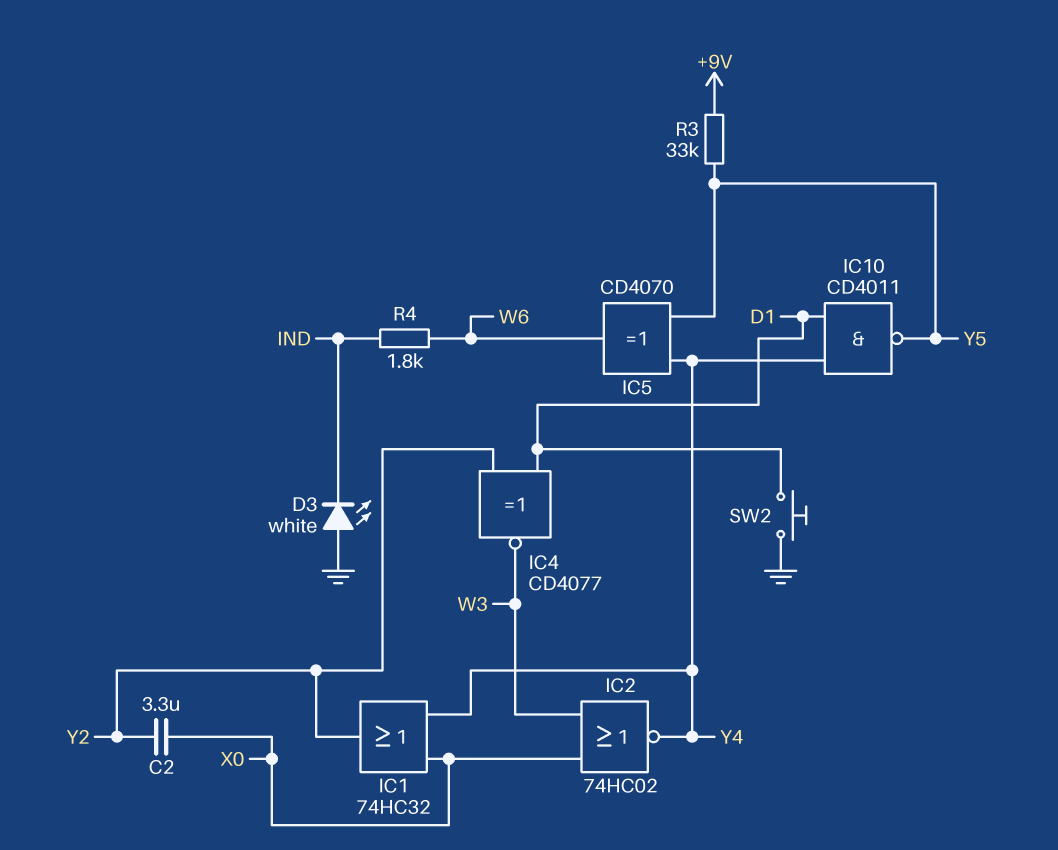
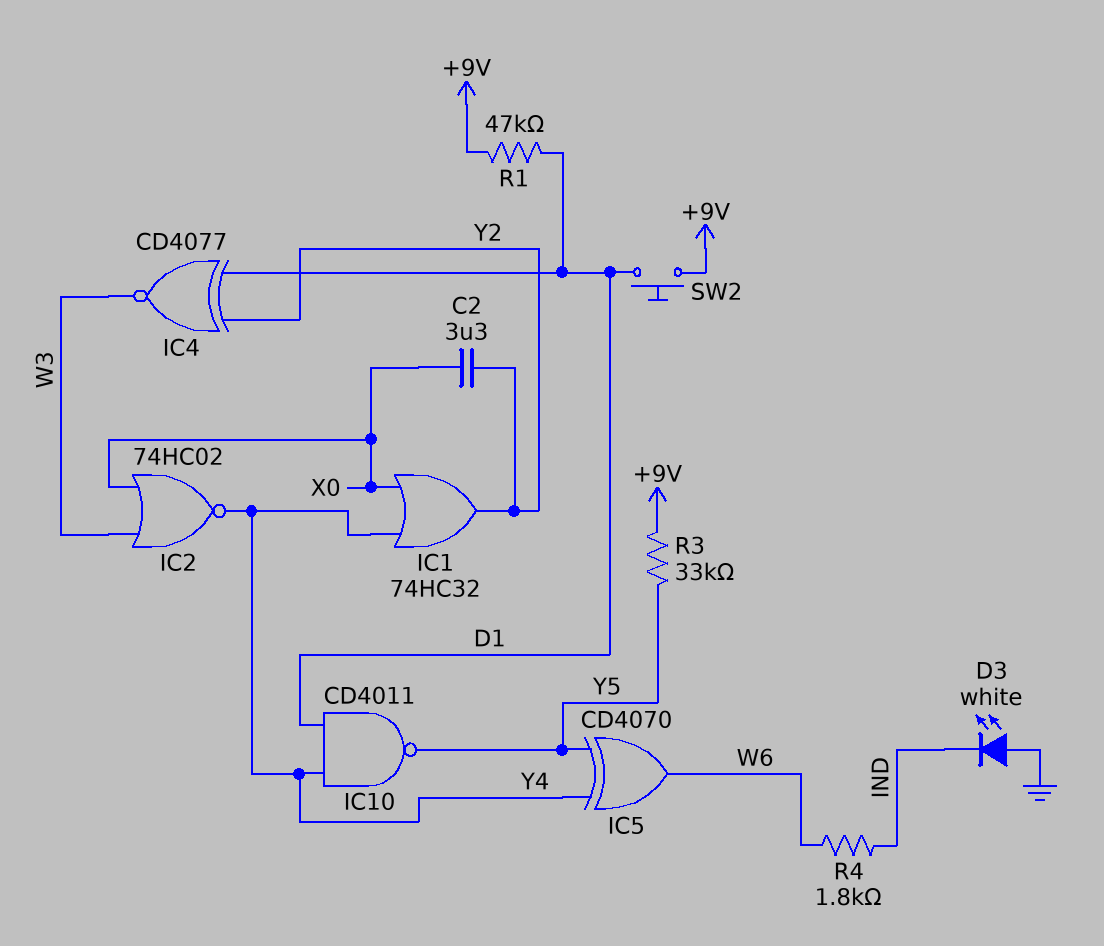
R1: none -> 47k (+9V, D1)
SW2: button (D1, GND) -> button (+9V, D1)

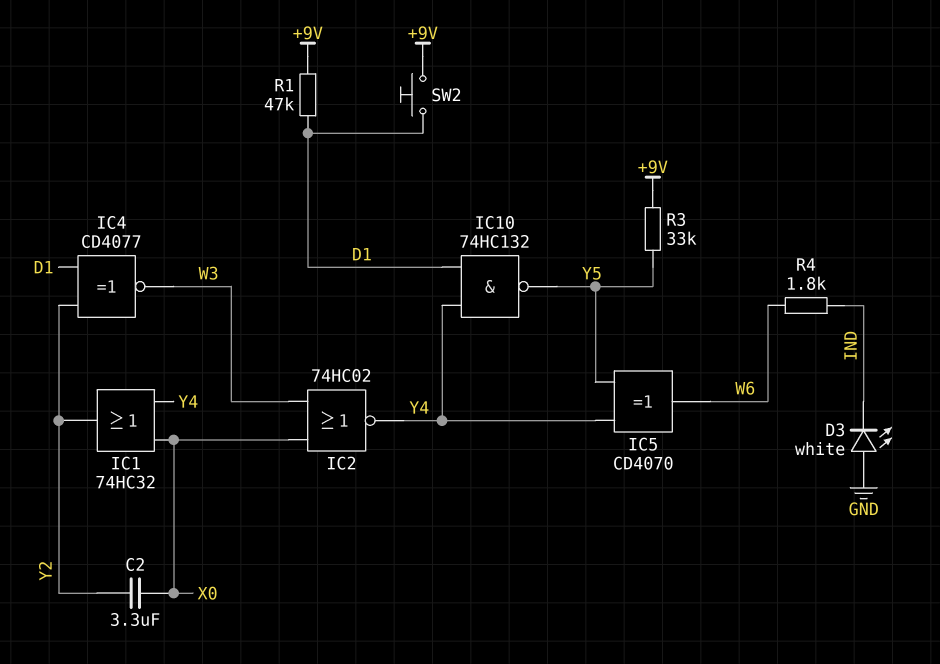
IC10: NAND CD4011 (in D1, in Y4, out Y5) -> NAND 74HC132 (in D1, in Y4, out Y5)

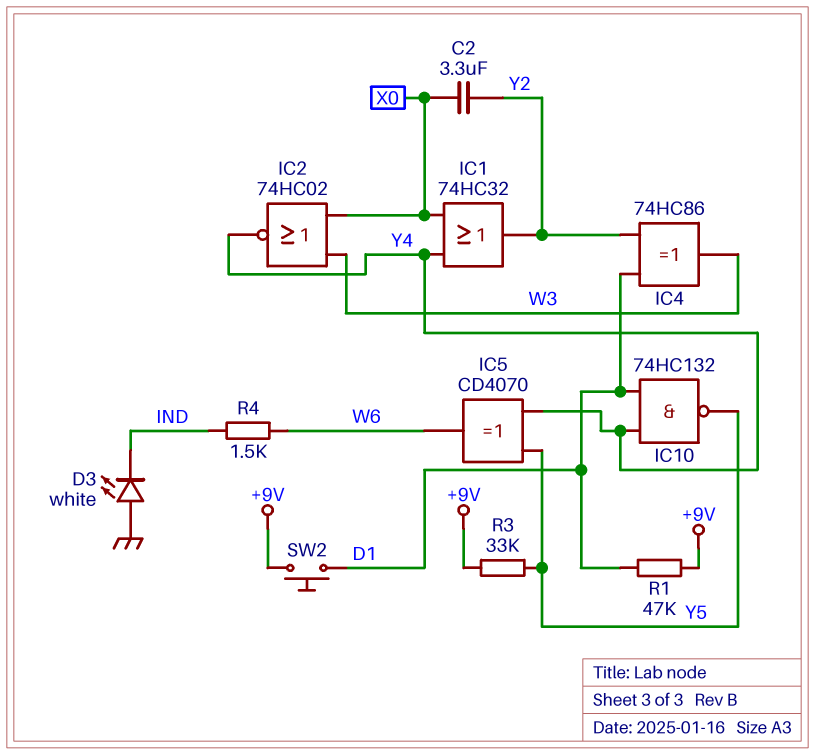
IC4: XNOR CD4077 (in D1, in Y2, out W3) -> XOR 74HC86 (in D1, in Y2, out W3)
R4: 1.8k (IND, W6) -> 1.5k (IND, W6)

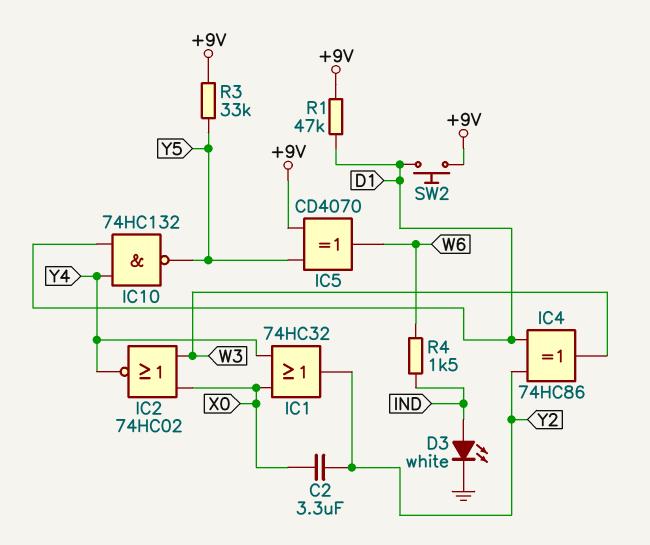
D3: LED white (A GND, K IND) -> LED white (A IND, K GND)
IC5: XOR CD4070 (in Y4, in Y5, out W6) -> XOR CD4070 (in +9V, in Y5, out W6)

